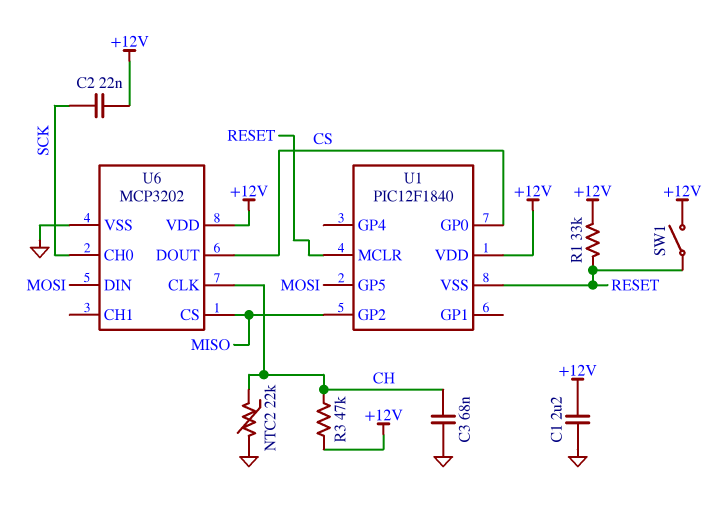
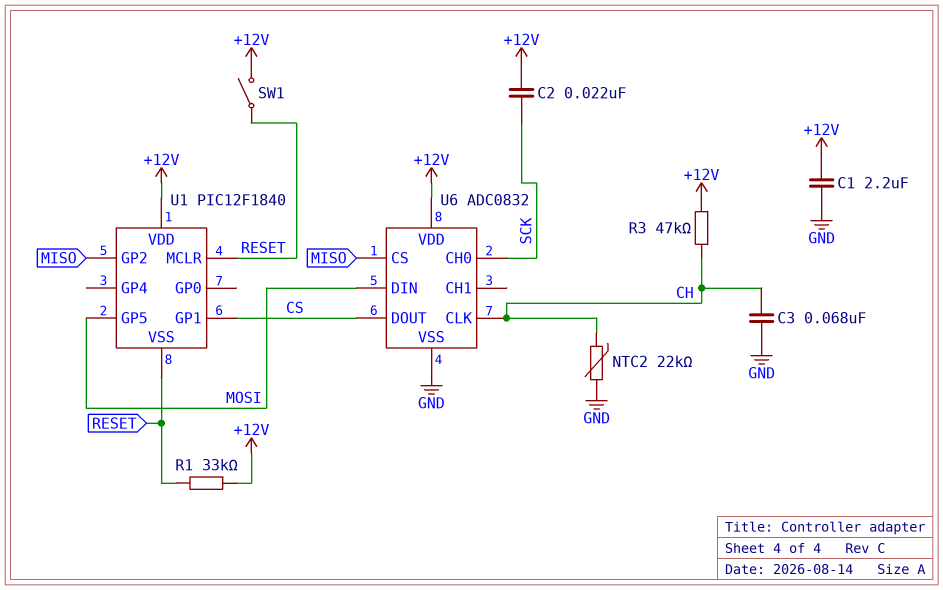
U1 pin GP0: CS -> none
U1 pin GP1: none -> CS
U6: MCP3202 -> ADC0832

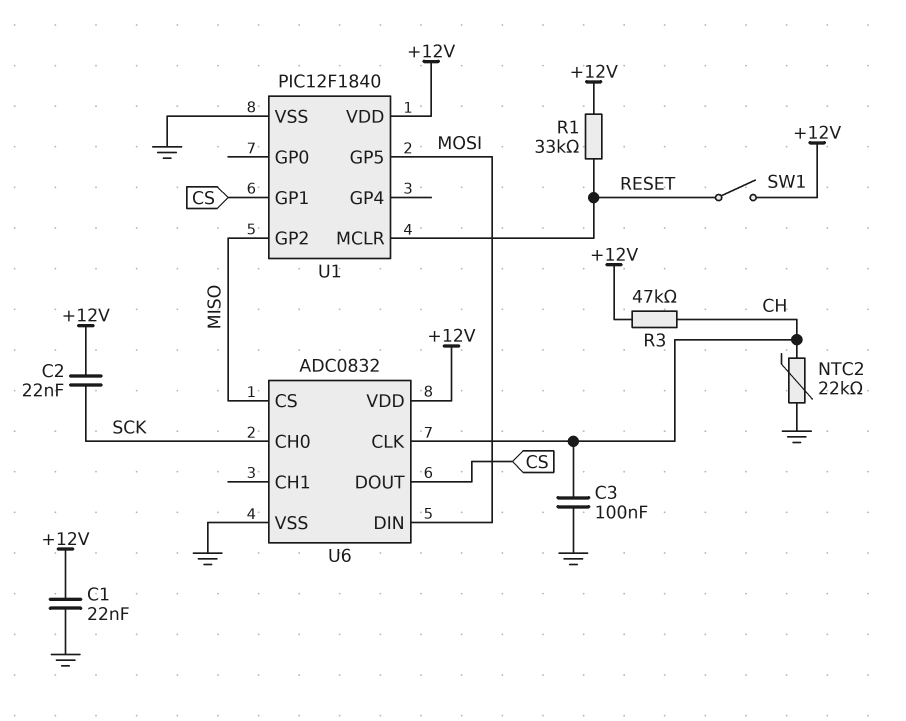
C1: 2.2uF (+12V, GND) -> 22nF (+12V, GND)
C3: 68nF (CH, GND) -> 100nF (CH, GND)
U1 pin VSS: RESET -> GND

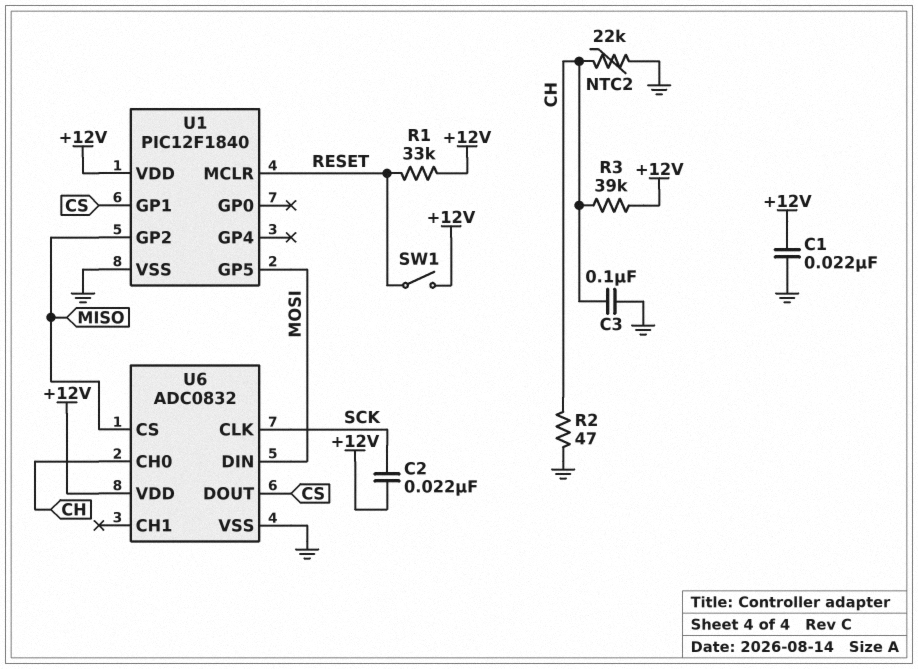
R2: none -> 47 (CH, GND)
R3: 47k (+12V, CH) -> 39k (+12V, CH)
U6 pin CH0: SCK -> CH
U6 pin CLK: CH -> SCK

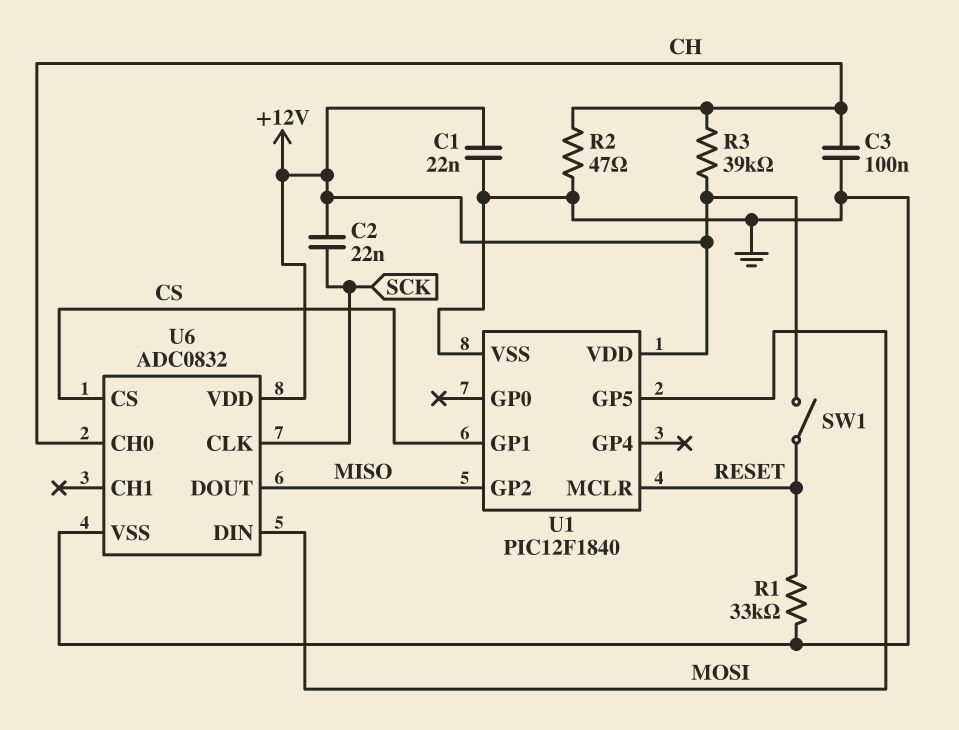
NTC2: 22k (CH, GND) -> none
R1: 33k (+12V, RESET) -> 33k (GND, RESET)
U6 pin CS: MISO -> CS
U6 pin DOUT: CS -> MISO

